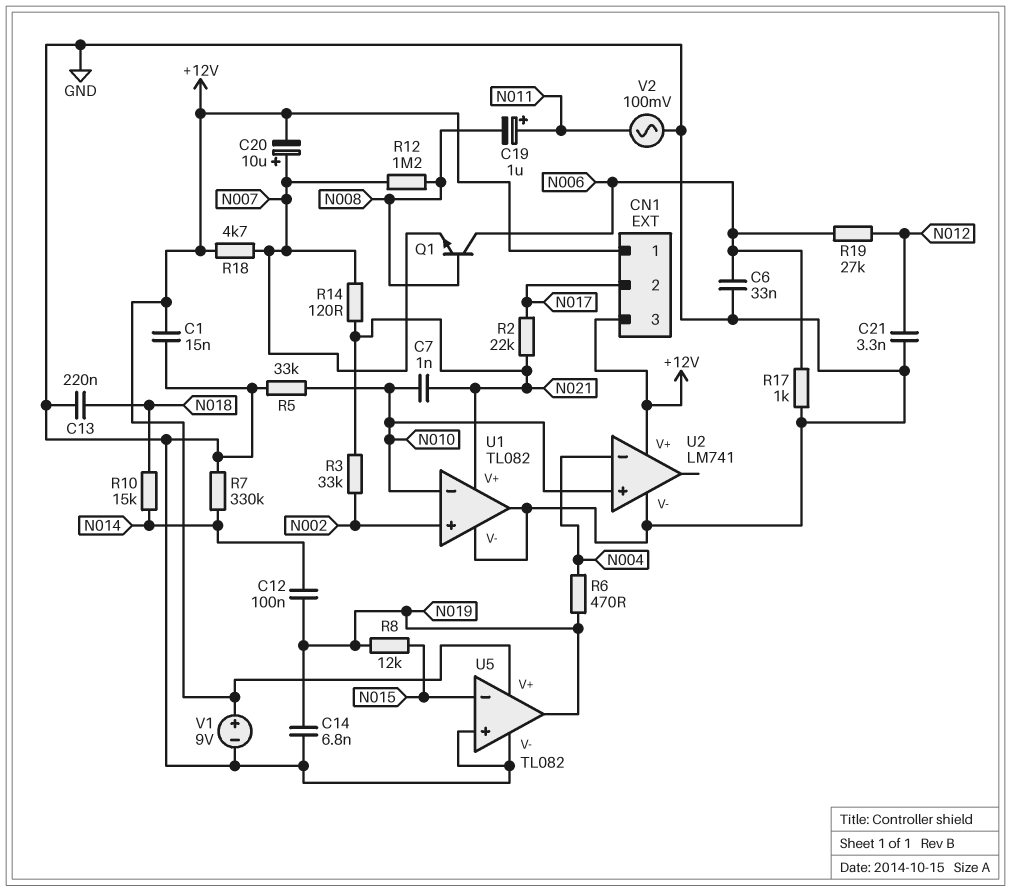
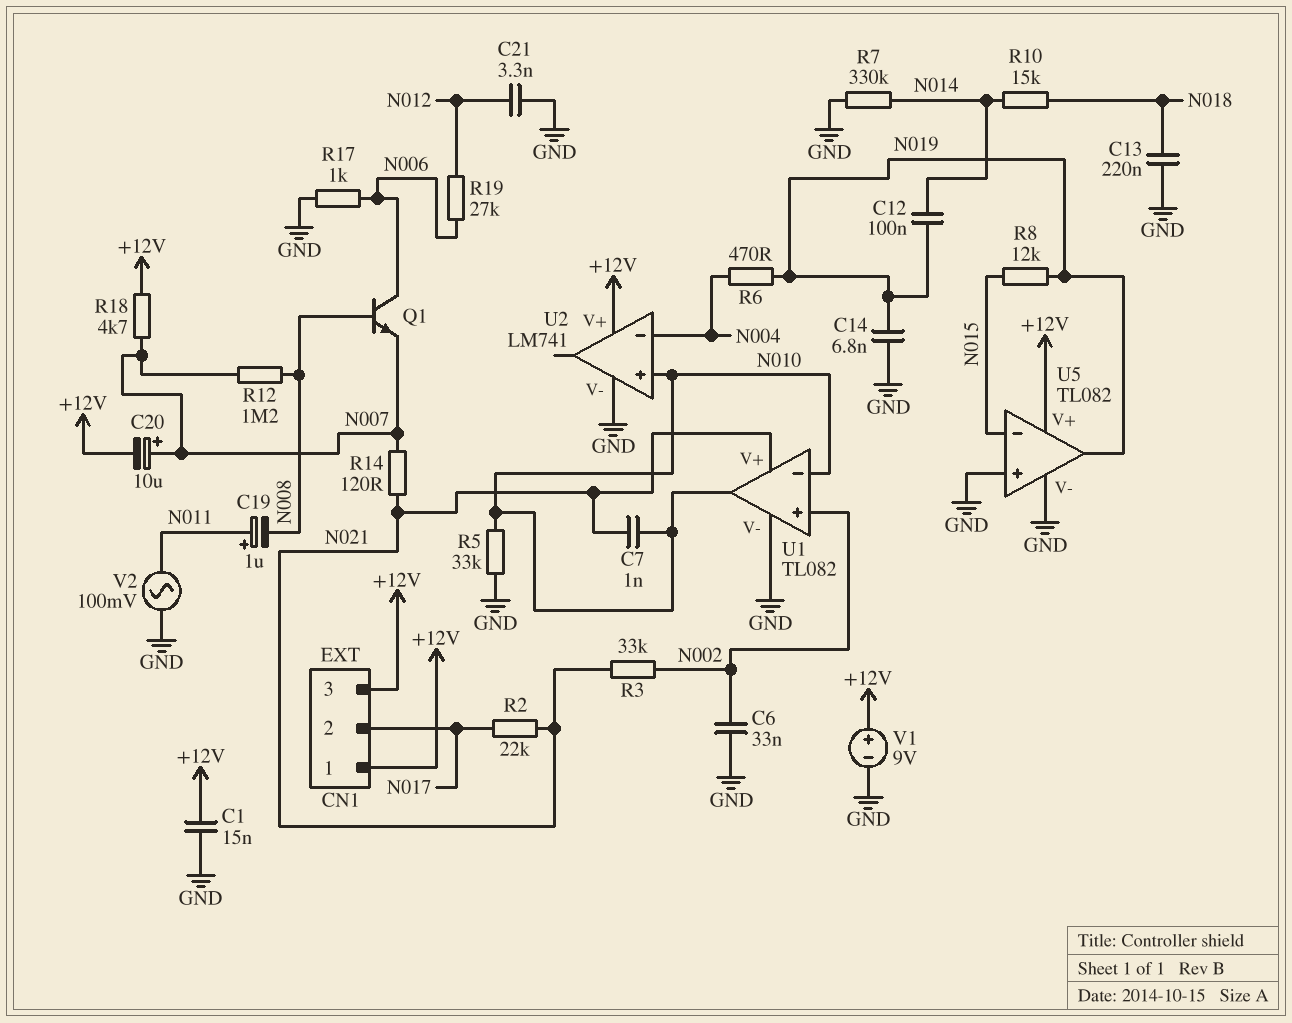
C6: 33nF (GND, N006) -> 33nF (GND, N002)
U1 pin out: GND -> N010

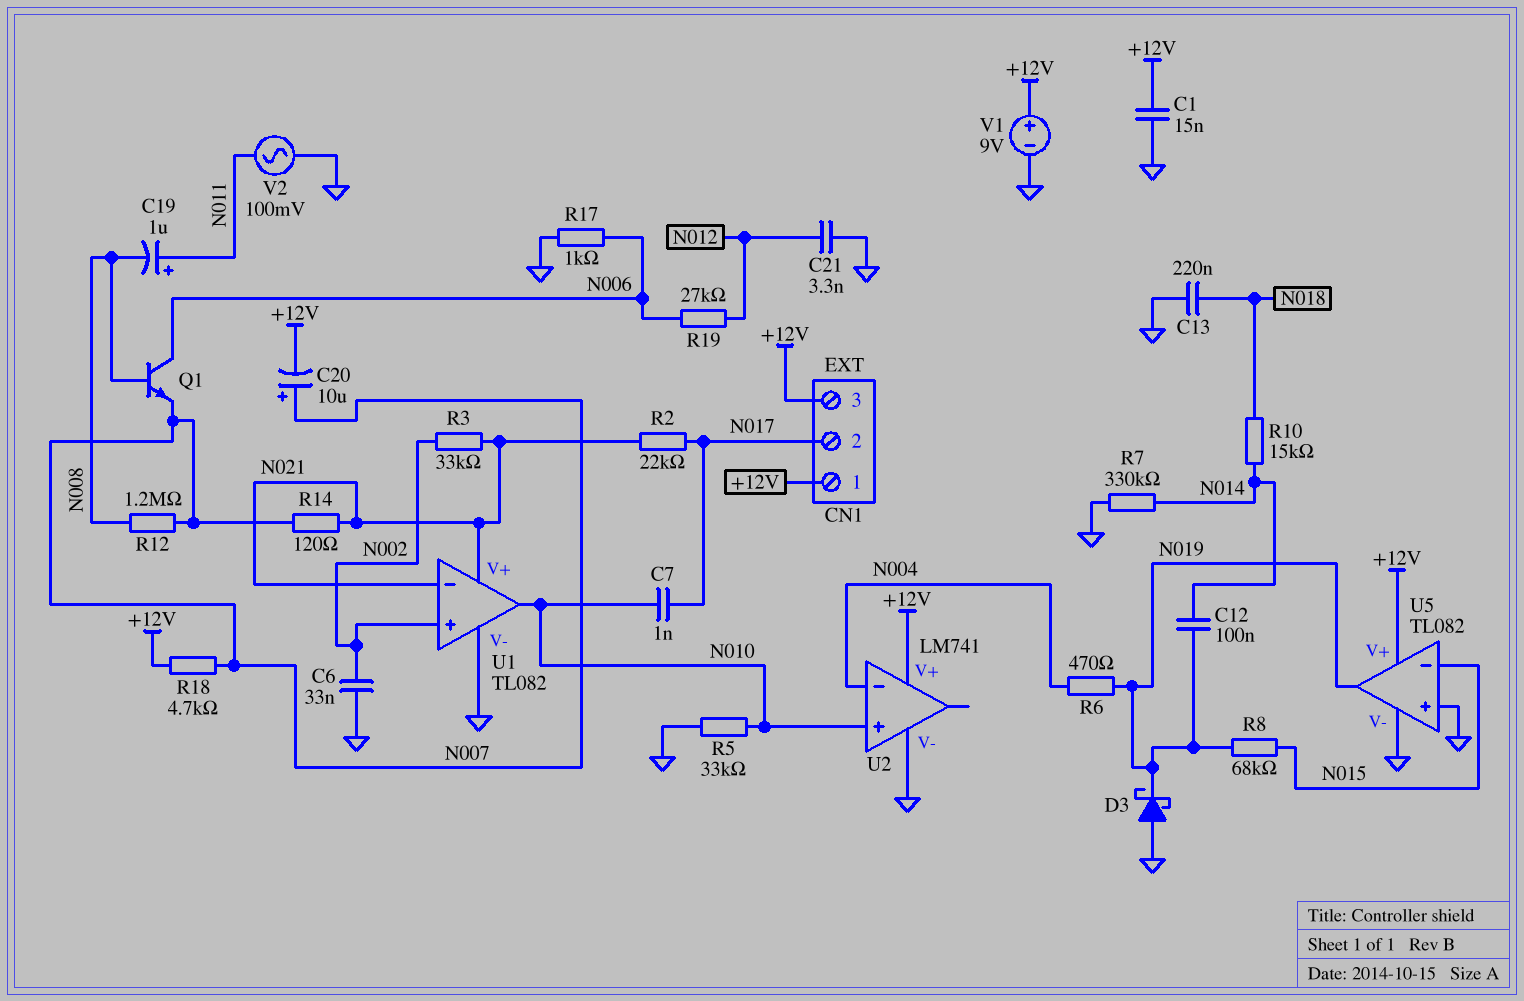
C7: 1nF (N010, N021) -> 1nF (N010, N017)
C14: 6.8nF (GND, N019) -> none
D3: none -> schottky (A GND, K N019)
R8: 12k (N015, N019) -> 68k (N015, N019)
U1 pin in-: N010 -> N021

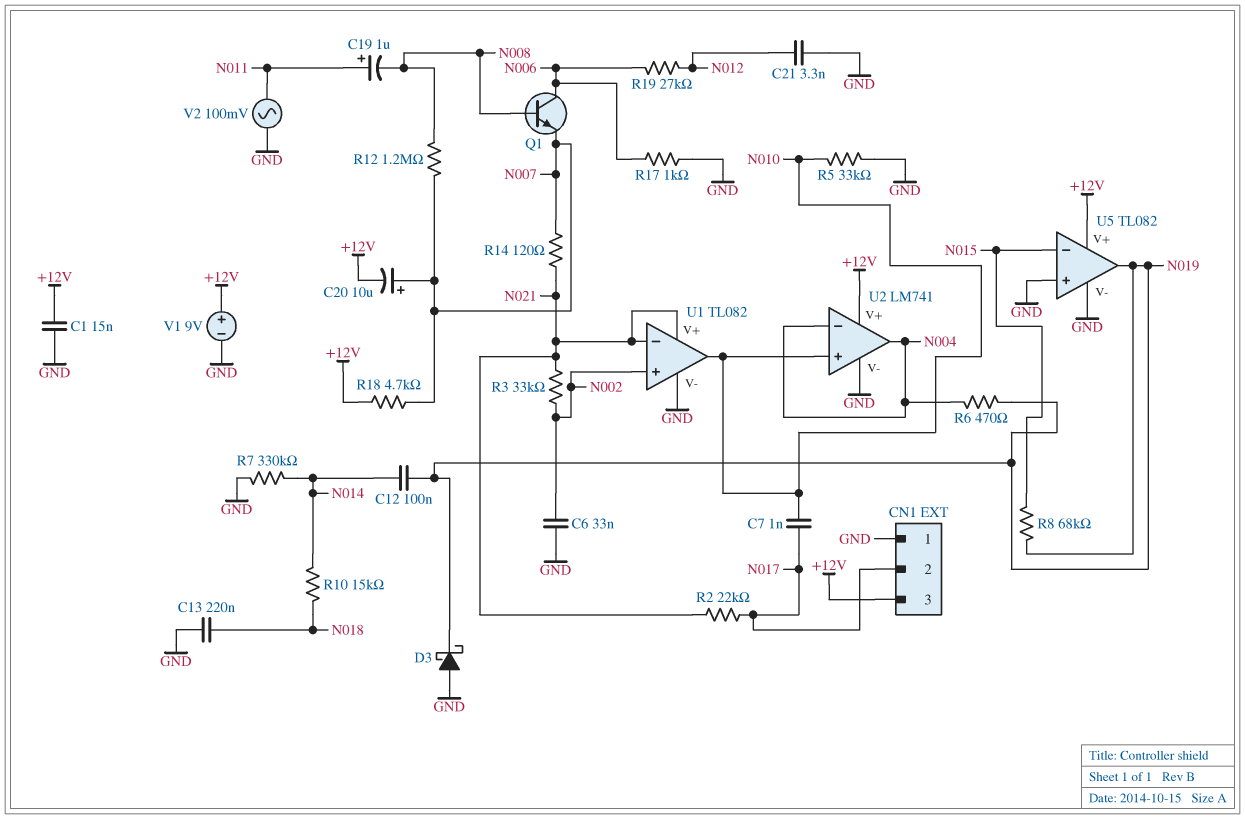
CN1 pin 1: +12V -> GND
U2 pin out: none -> N004

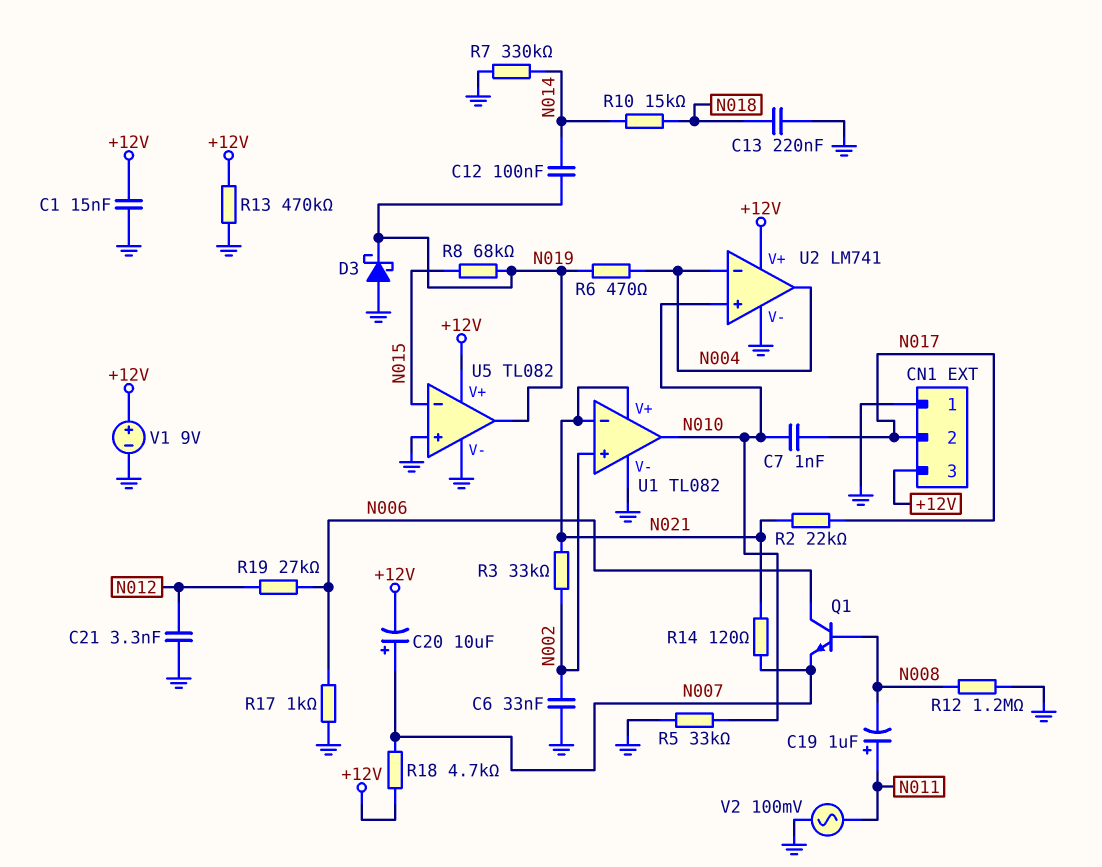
R12: 1.2M (N007, N008) -> 1.2M (GND, N008)
R13: none -> 470k (+12V, GND)

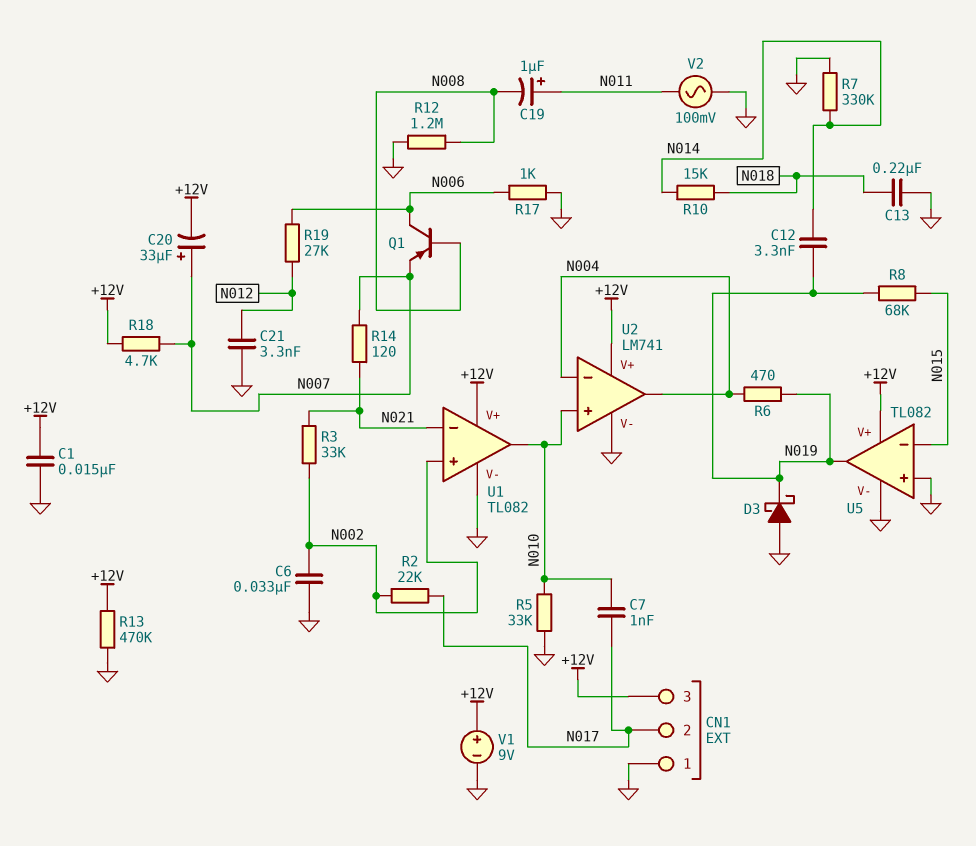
C12: 100nF (N014, N019) -> 3.3nF (N014, N019)
C20: 10uF (plus N007, minus +12V) -> 33uF (plus N007, minus +12V)
Q1: NPN (B N008, C N006, E N007) -> PNP (B N008, C N006, E N007)
R2: 22k (N017, N021) -> 22k (N002, N017)
U1 pin V+: N021 -> +12V

